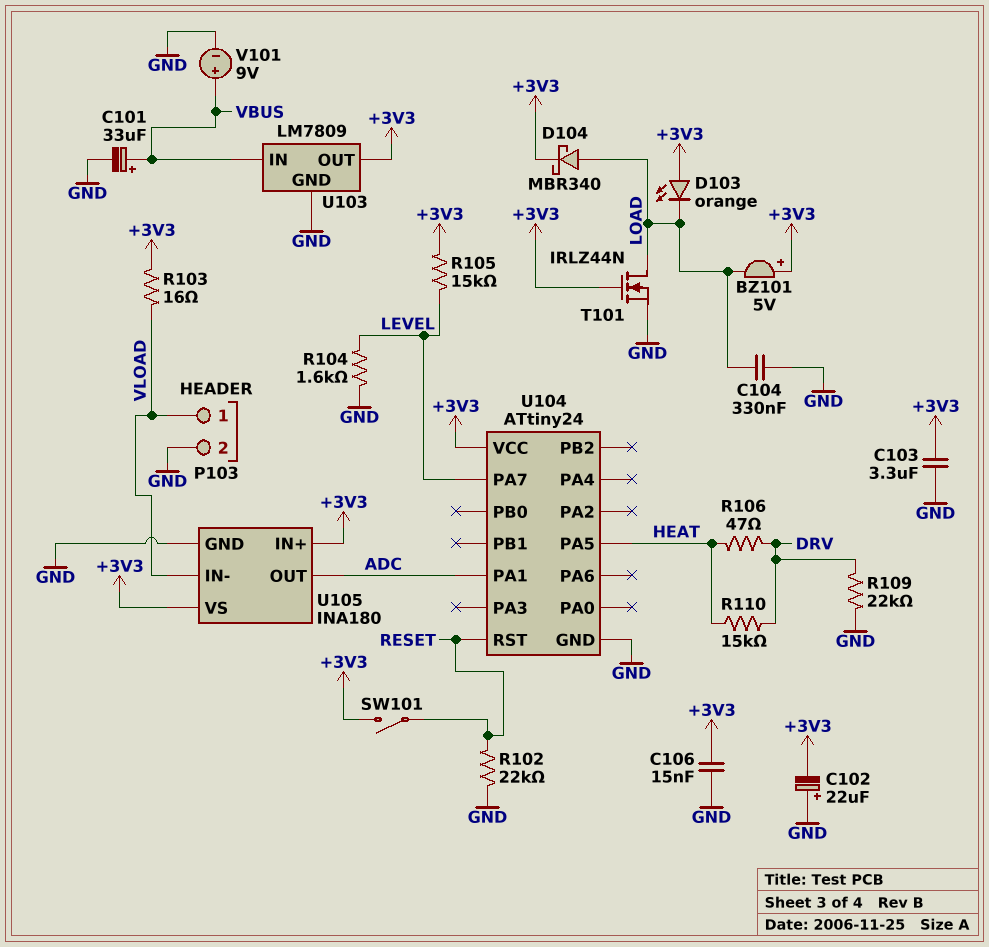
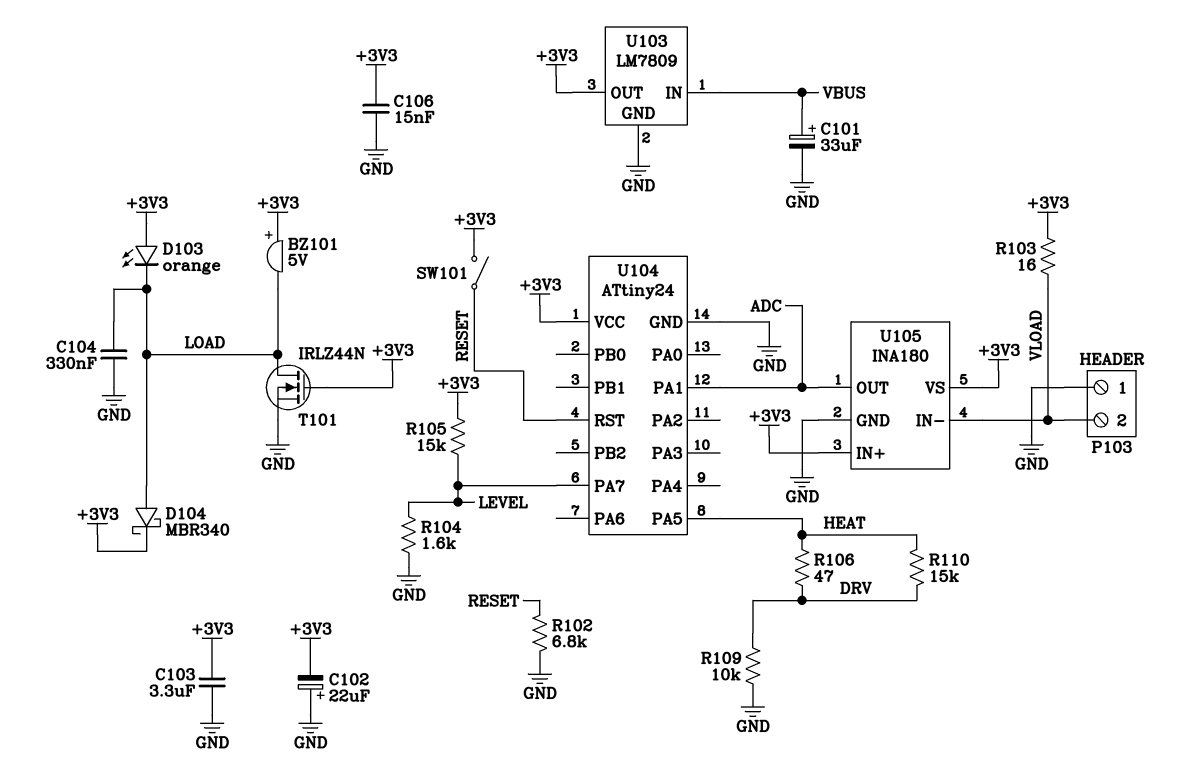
P103 pin 1: VLOAD -> GND
P103 pin 2: GND -> VLOAD
R102: 22k (GND, RESET) -> 6.8k (GND, RESET)
R109: 22k (DRV, GND) -> 10k (DRV, GND)
V101: 9V (plus VBUS, minus GND) -> none

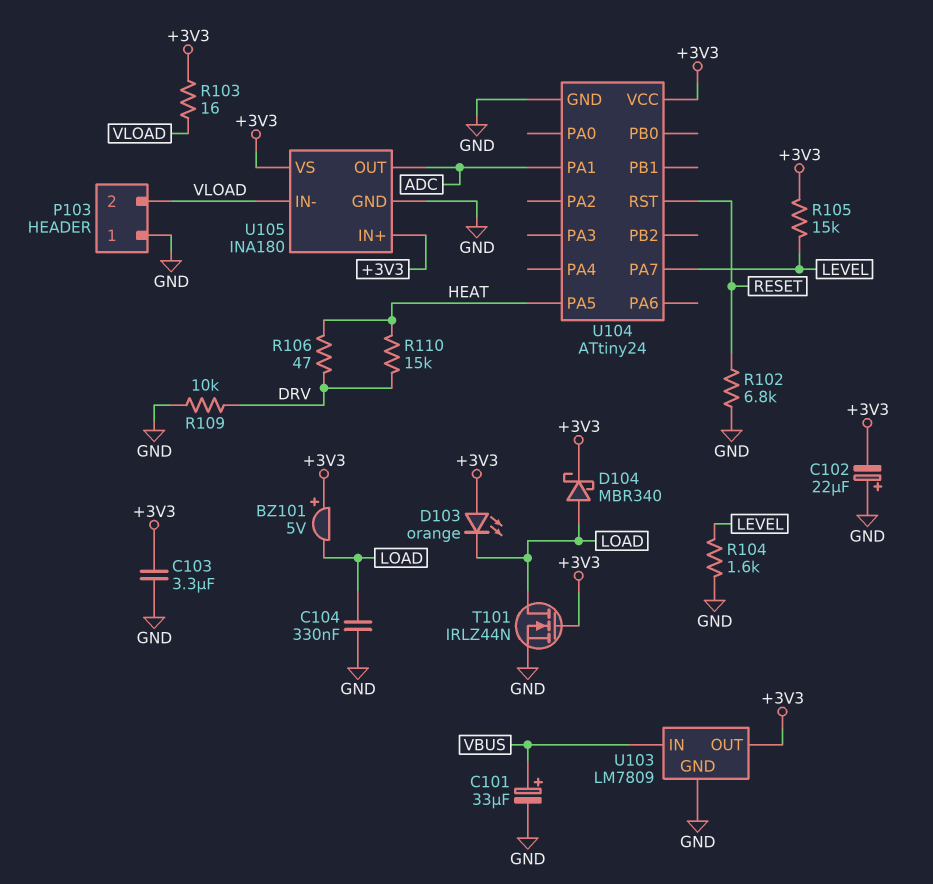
C106: 15nF (+3V3, GND) -> none
SW101: switch (+3V3, RESET) -> none

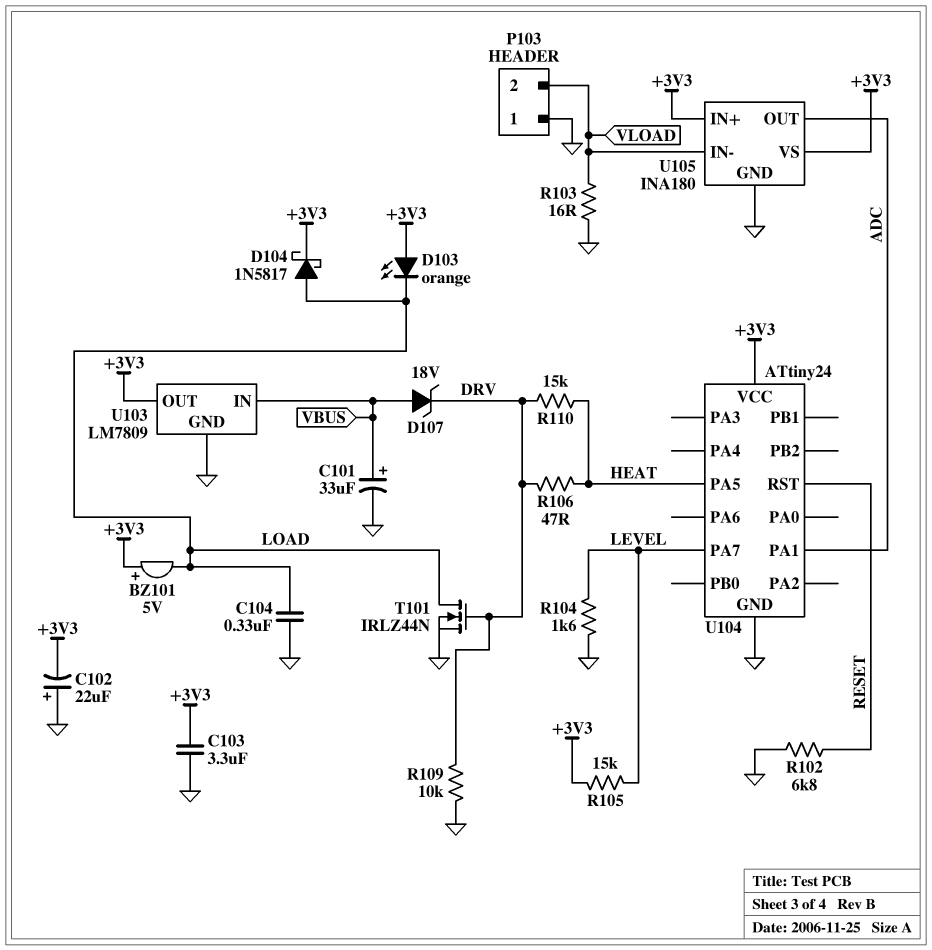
D104: schottky MBR340 (A LOAD, K +3V3) -> schottky 1N5817 (A LOAD, K +3V3)
D107: none -> zener 18V (A VBUS, K DRV)
R103: 16 (+3V3, VLOAD) -> 16 (GND, VLOAD)
T101: NMOS IRLZ44N (G +3V3, D LOAD, S GND) -> NMOS IRLZ44N (G DRV, D LOAD, S GND)

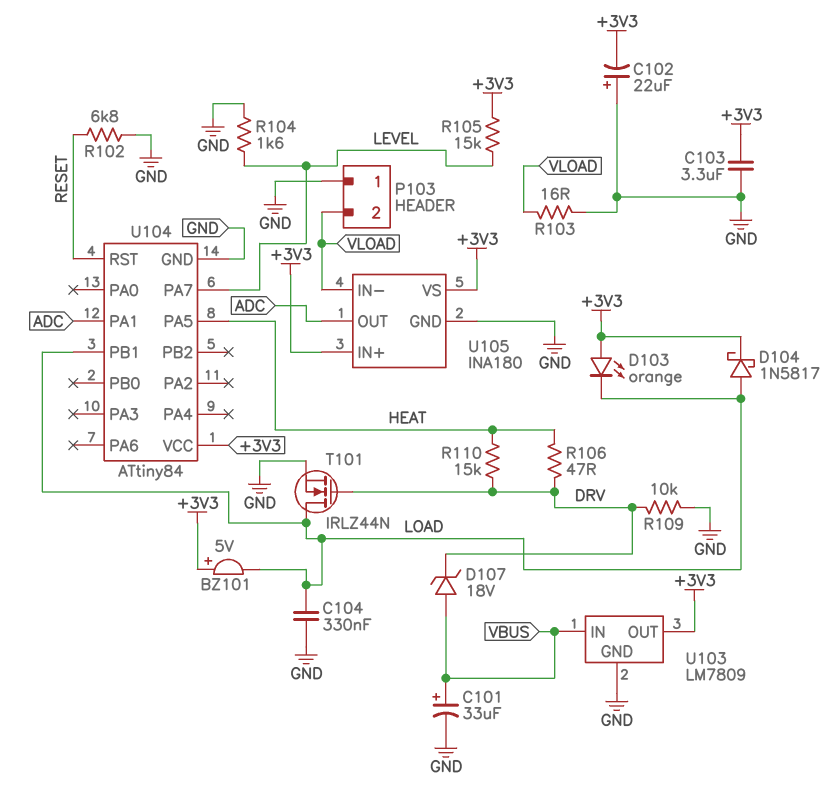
U104: ATtiny24 -> ATtiny84
U104 pin PB1: none -> LOAD

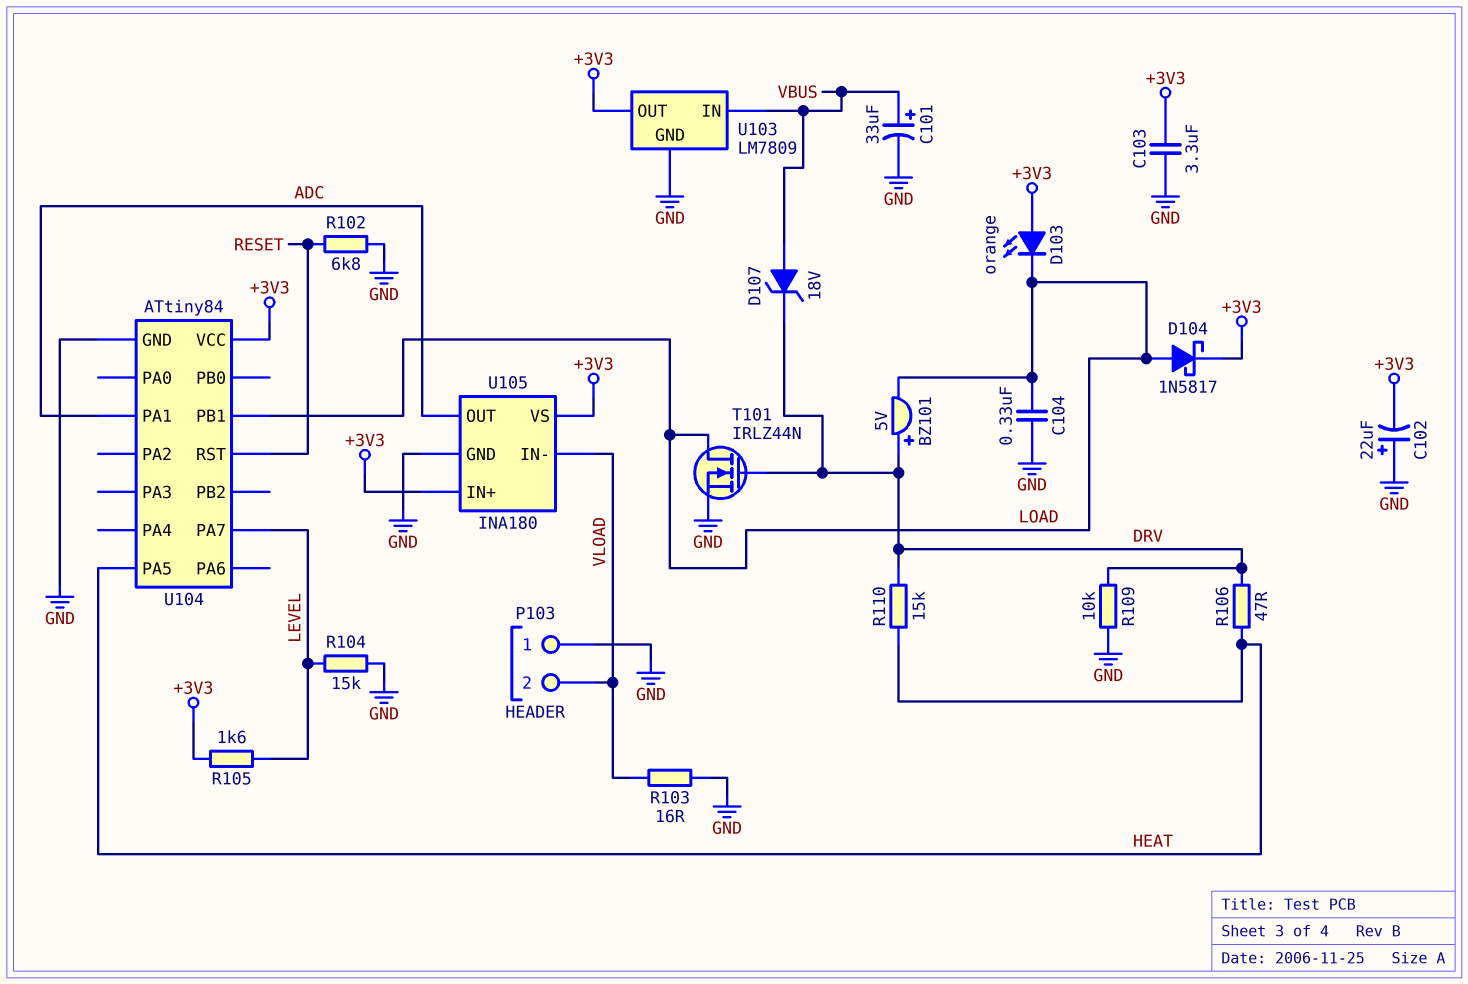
BZ101: buzzer 5V (plus +3V3, minus LOAD) -> buzzer 5V (plus DRV, minus LOAD)
R104: 1.6k (GND, LEVEL) -> 15k (GND, LEVEL)
R105: 15k (+3V3, LEVEL) -> 1.6k (+3V3, LEVEL)

